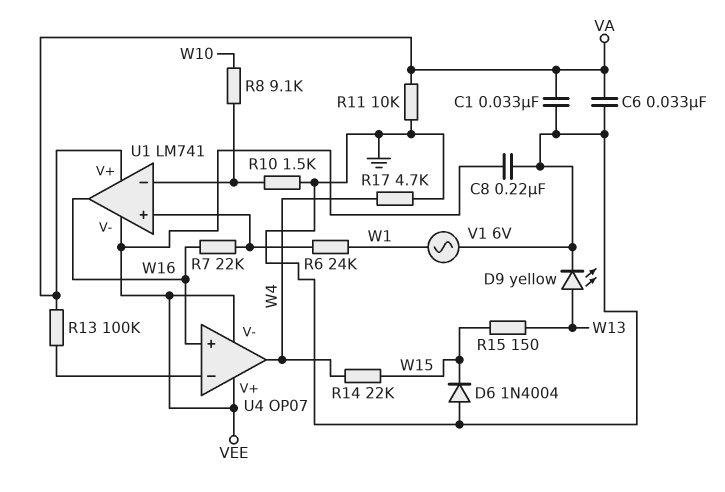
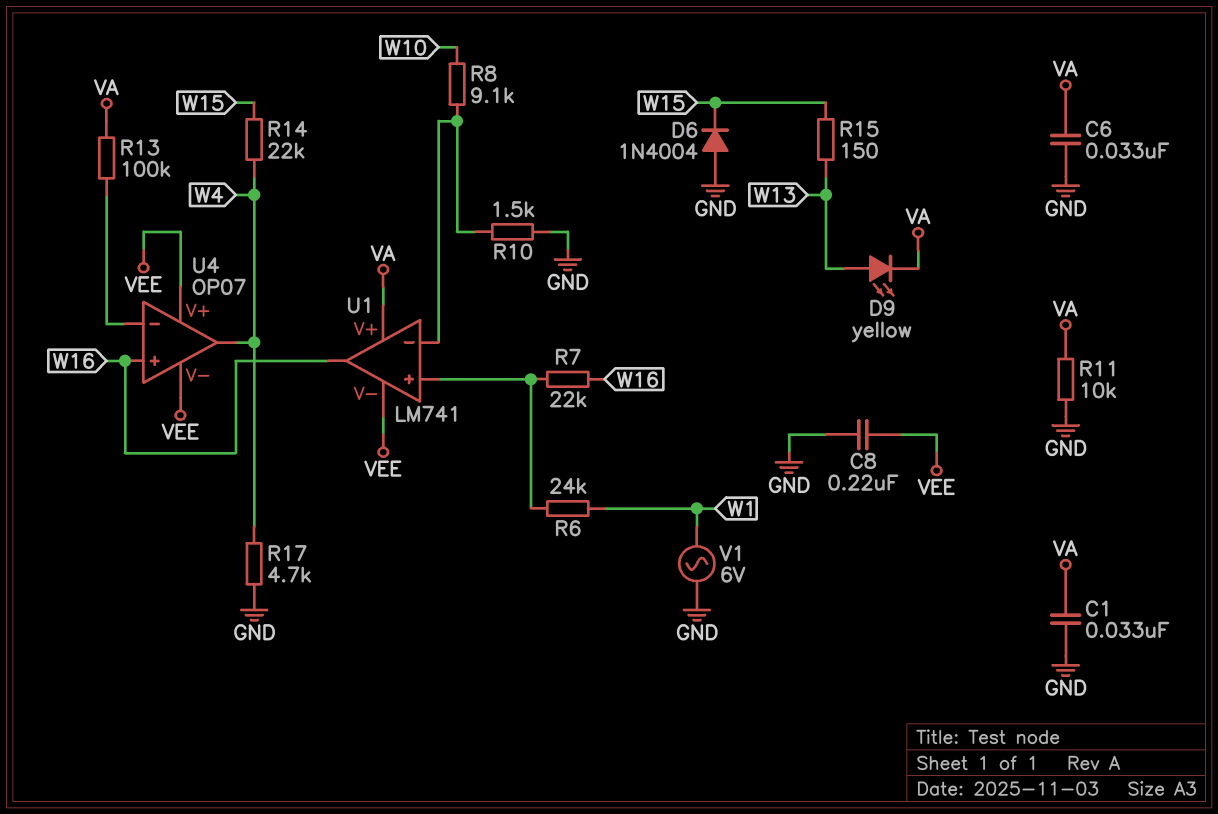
D9: LED yellow (A W13, K GND) -> LED yellow (A W13, K VA)

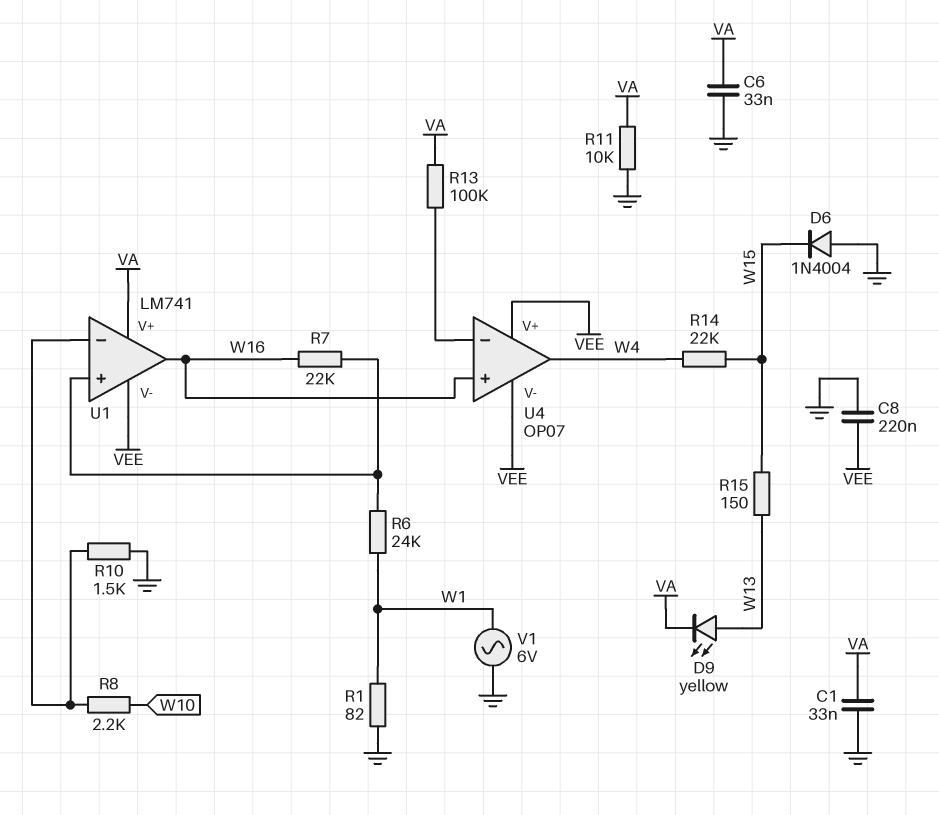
R1: none -> 82 (GND, W1)
R8: 9.1k (U1/in-, W10) -> 2.2k (U1/in-, W10)
R17: 4.7k (GND, W4) -> none

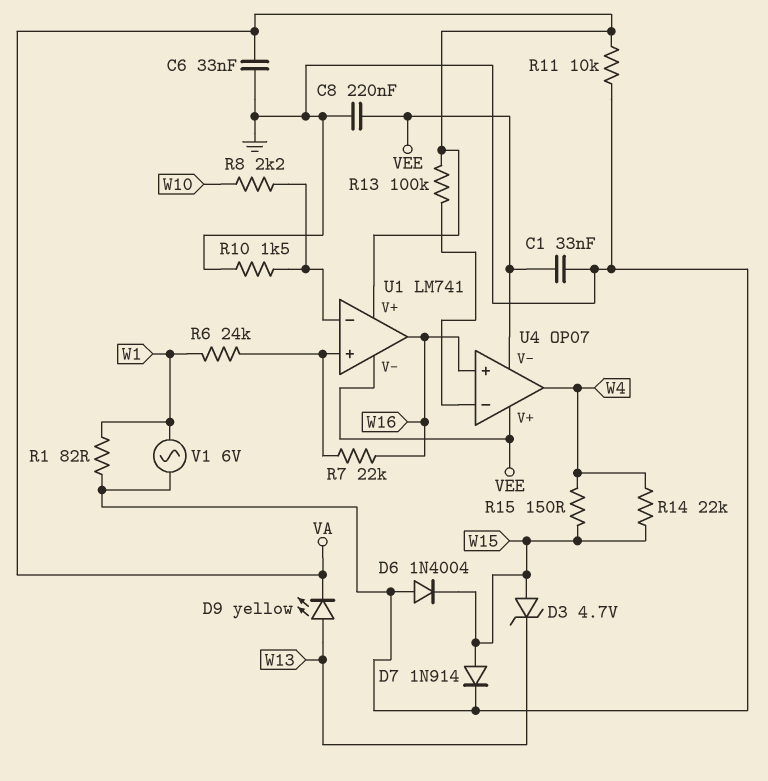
C1: 33nF (GND, VA) -> 33nF (GND, VEE)
D3: none -> zener 4.7V (A W15, K W13)
D7: none -> diode 1N914 (A W15, K GND)
R15: 150 (W13, W15) -> 150 (W4, W15)

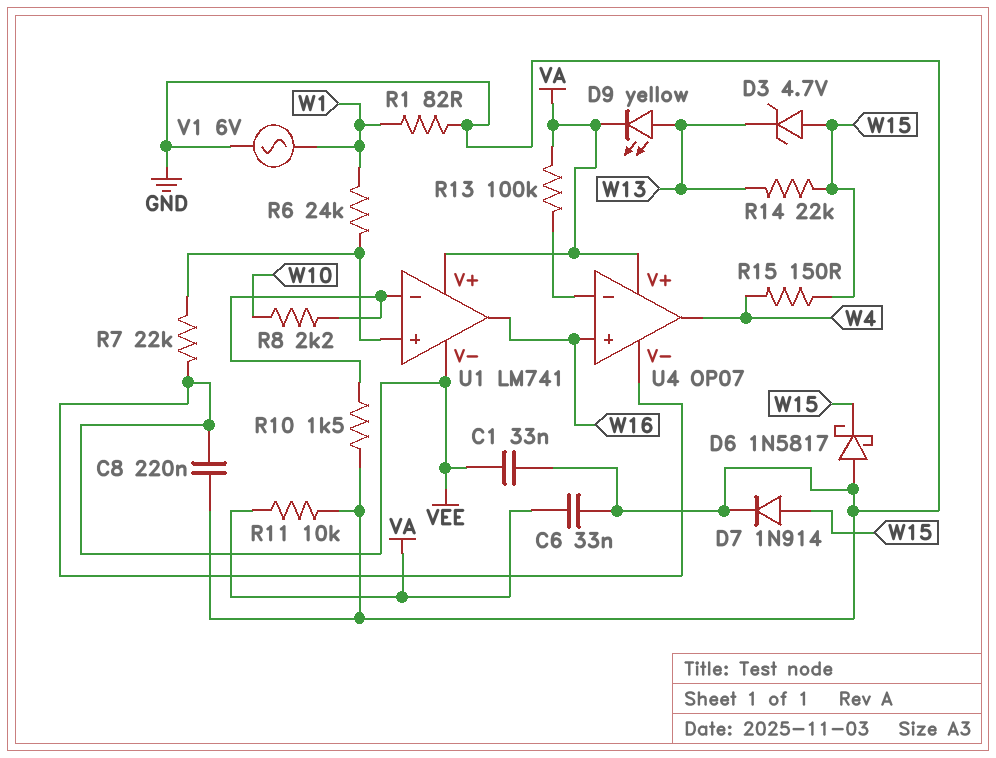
D6: diode 1N4004 (A GND, K W15) -> schottky 1N5817 (A GND, K W15)
R7: 22k (U1/in+, W16) -> 22k (U1/in+, VEE)
R14: 22k (W4, W15) -> 22k (W13, W15)
U4 pin V+: VEE -> VA

